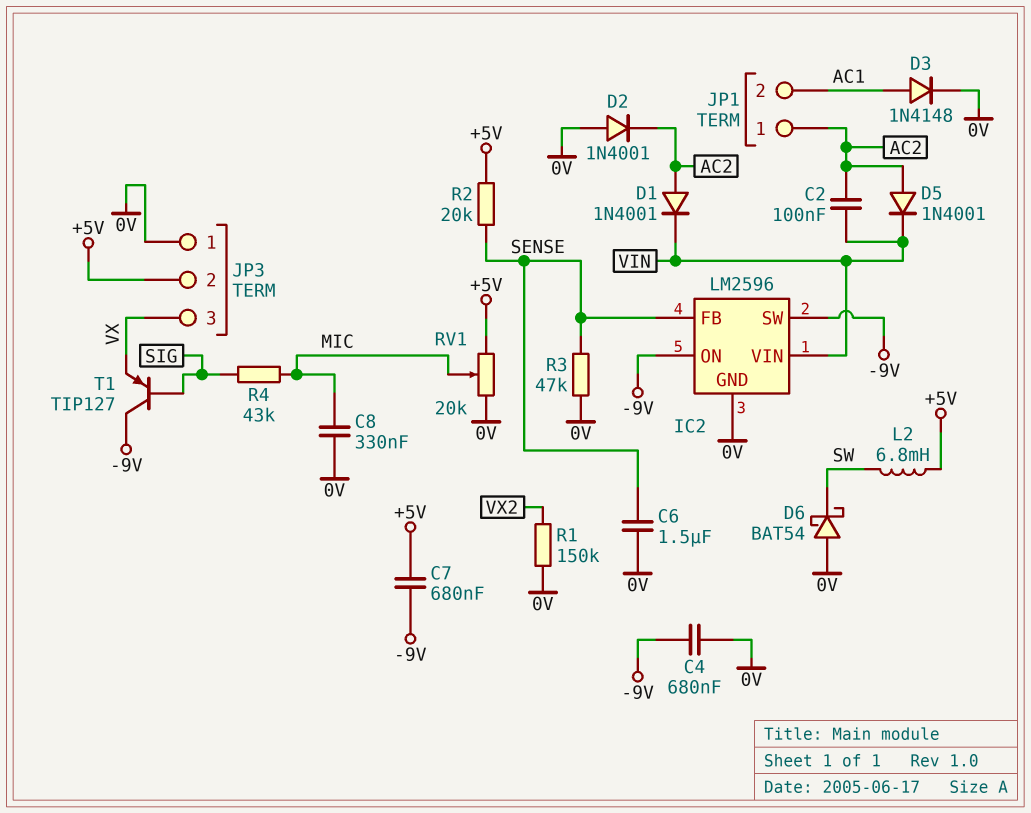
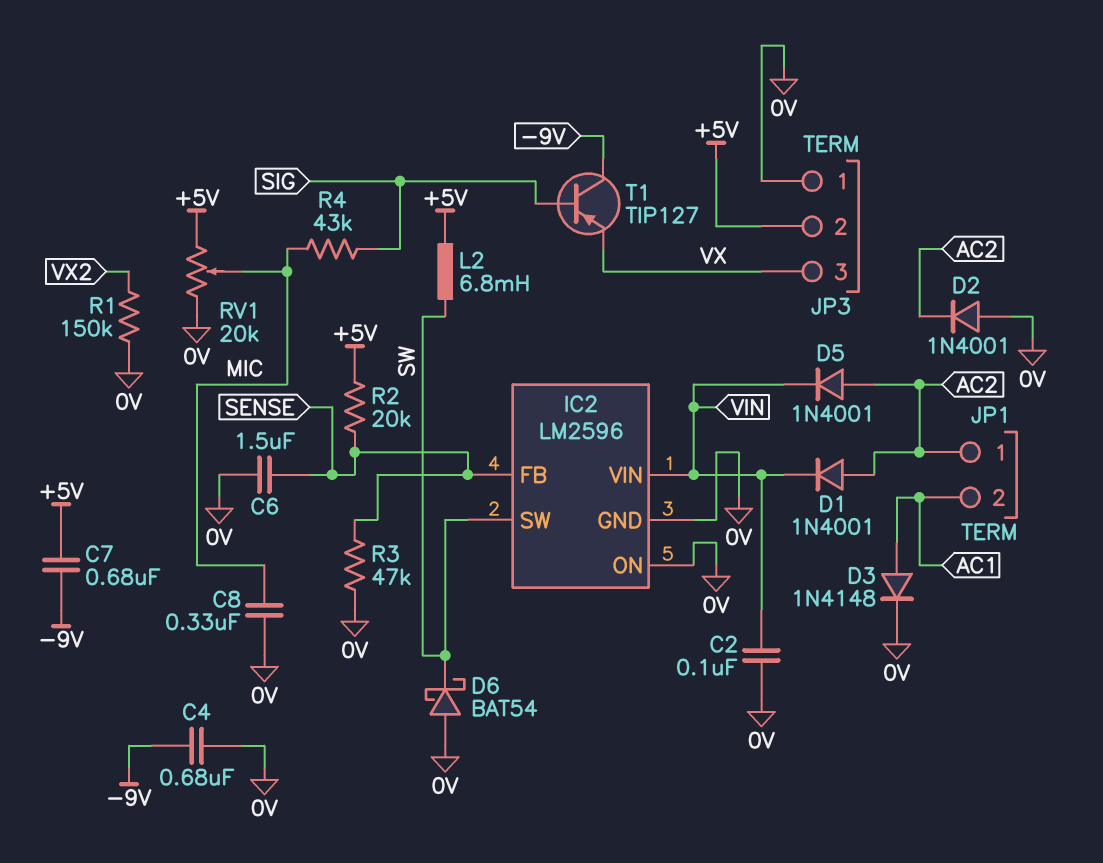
C2: 100nF (AC2, VIN) -> 100nF (0V, VIN)
IC2 pin ON: -9V -> 0V
IC2 pin SW: -9V -> SW

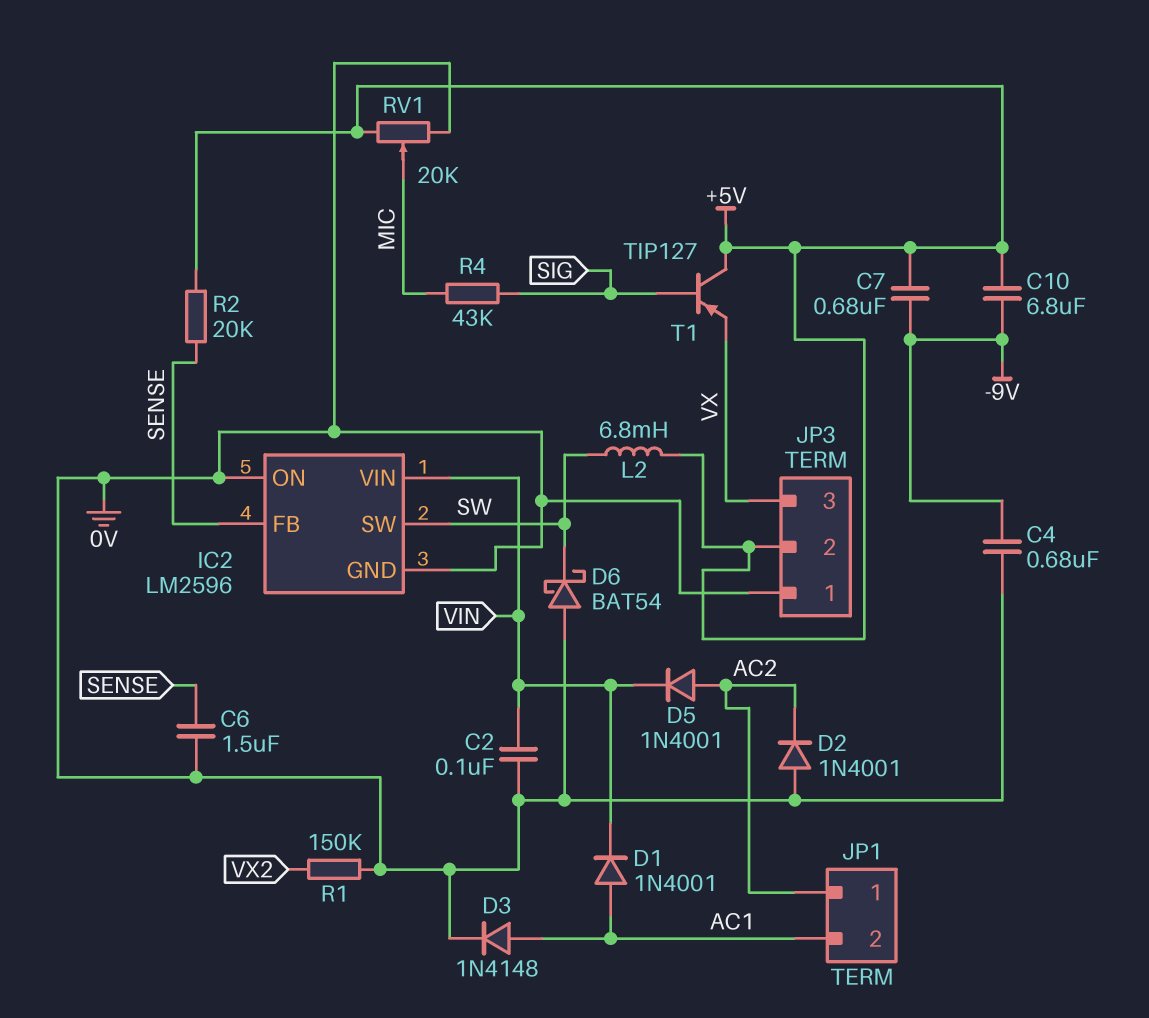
C8: 330nF (0V, MIC) -> none
C10: none -> 6.8uF (+5V, -9V)
D1: diode 1N4001 (A AC2, K VIN) -> diode 1N4001 (A AC1, K VIN)
R3: 47k (0V, SENSE) -> none
T1: PNP TIP127 (B SIG, C -9V, E VX) -> PNP TIP127 (B SIG, C +5V, E VX)

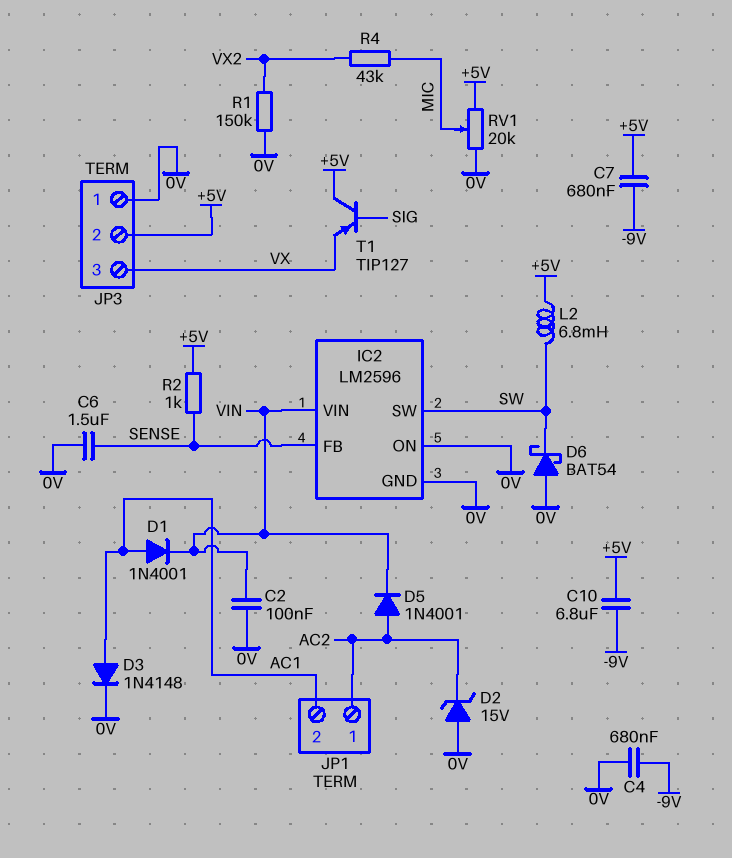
D2: diode 1N4001 (A 0V, K AC2) -> zener 15V (A 0V, K AC2)
R2: 20k (+5V, SENSE) -> 1k (+5V, SENSE)
R4: 43k (MIC, SIG) -> 43k (MIC, VX2)

